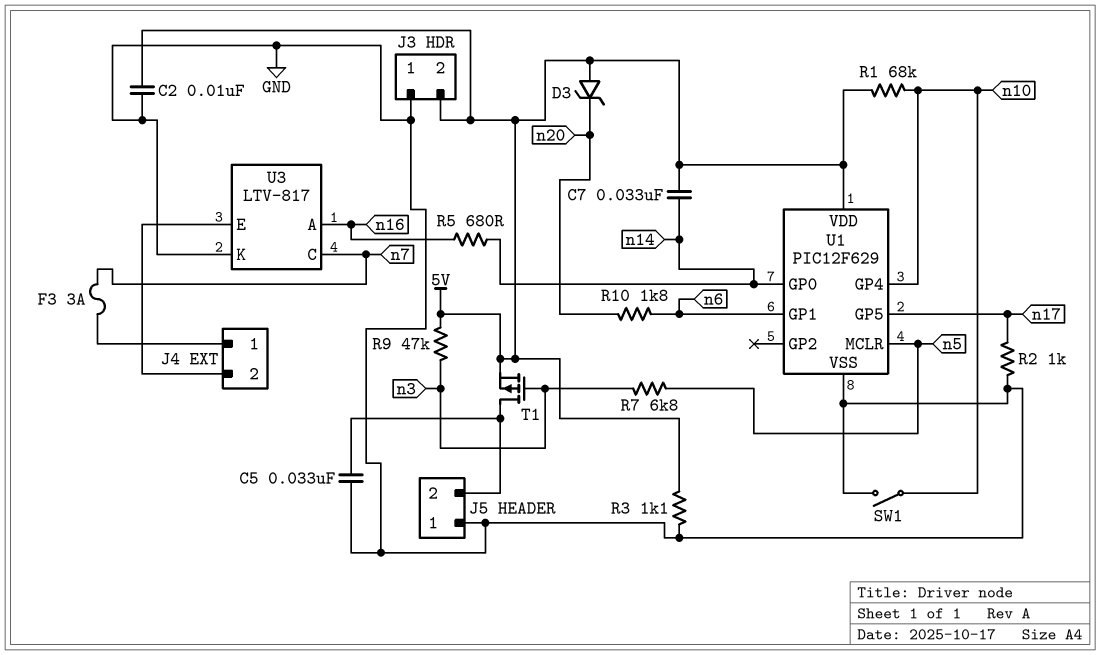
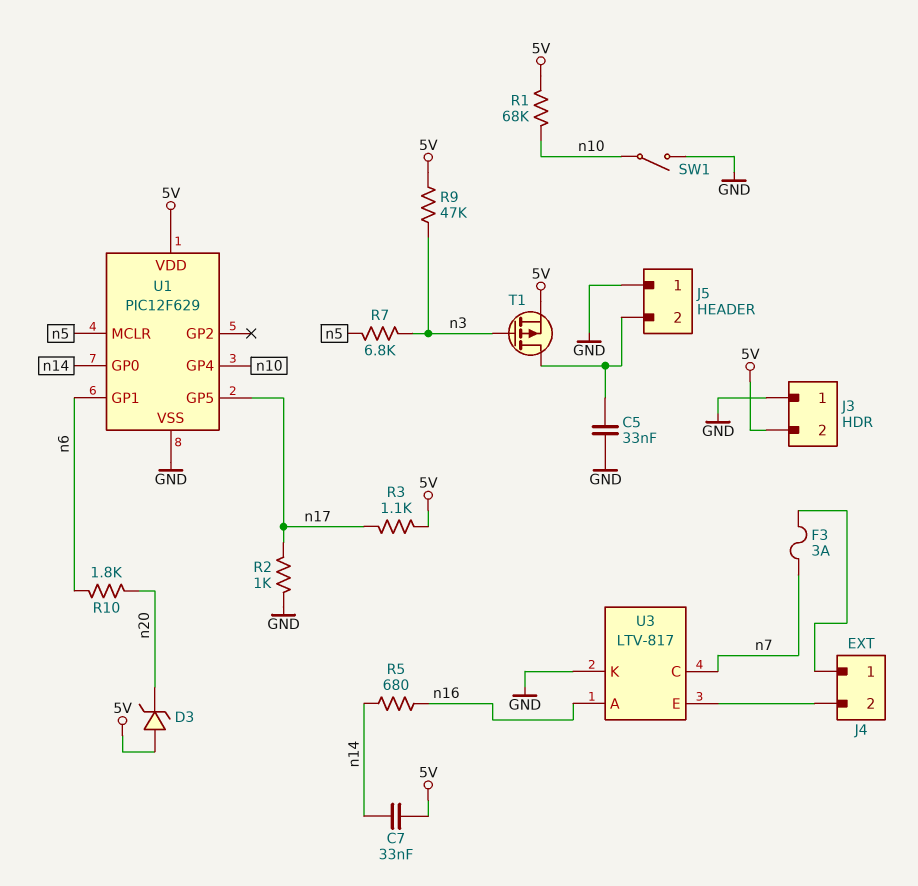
C2: 10nF (5V, GND) -> none
R3: 1.1k (5V, GND) -> 1.1k (5V, n17)

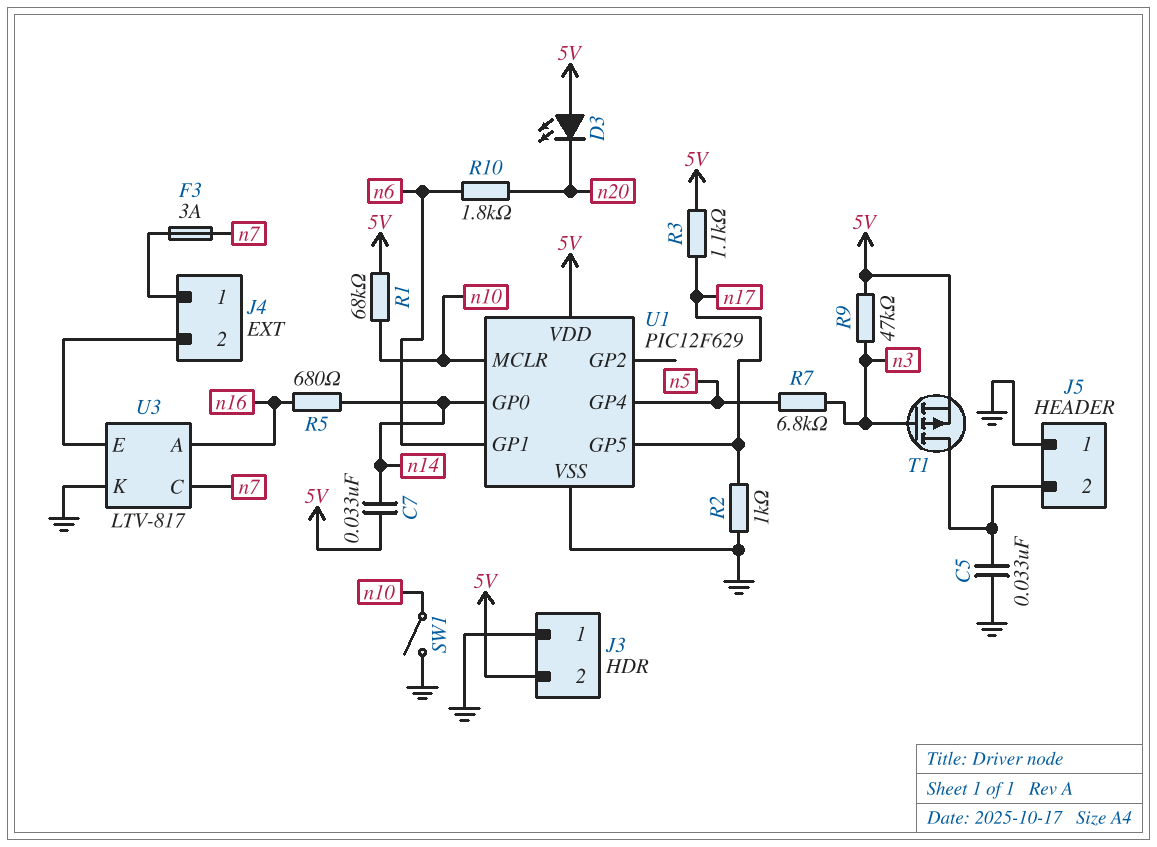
D3: zener (A 5V, K n20) -> LED (A 5V, K n20)
U1 pin GP4: n10 -> n5
U1 pin MCLR: n5 -> n10

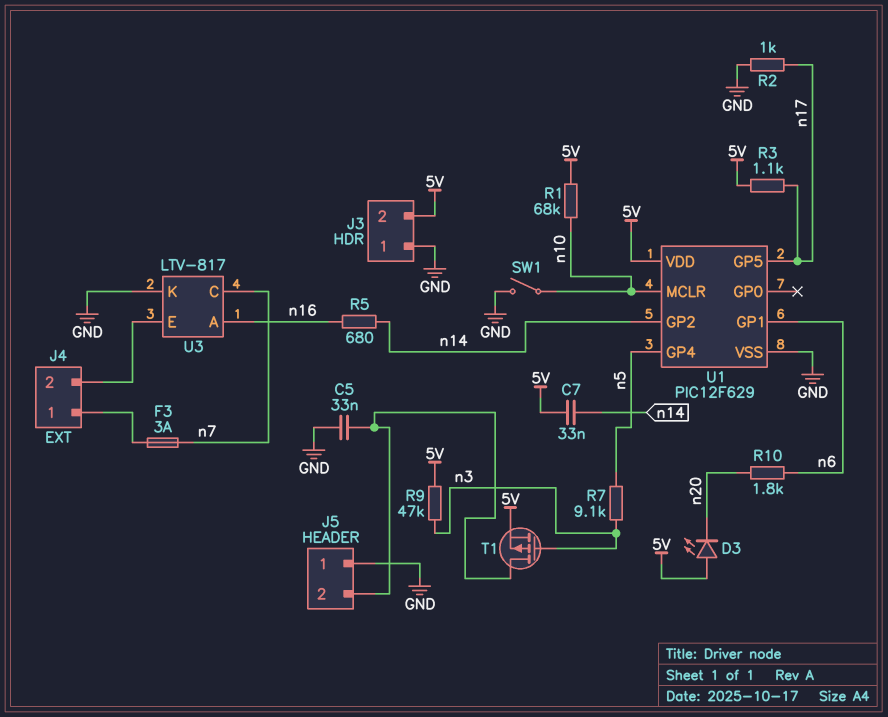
R7: 6.8k (n3, n5) -> 9.1k (n3, n5)
U1 pin GP0: n14 -> none
U1 pin GP2: none -> n14

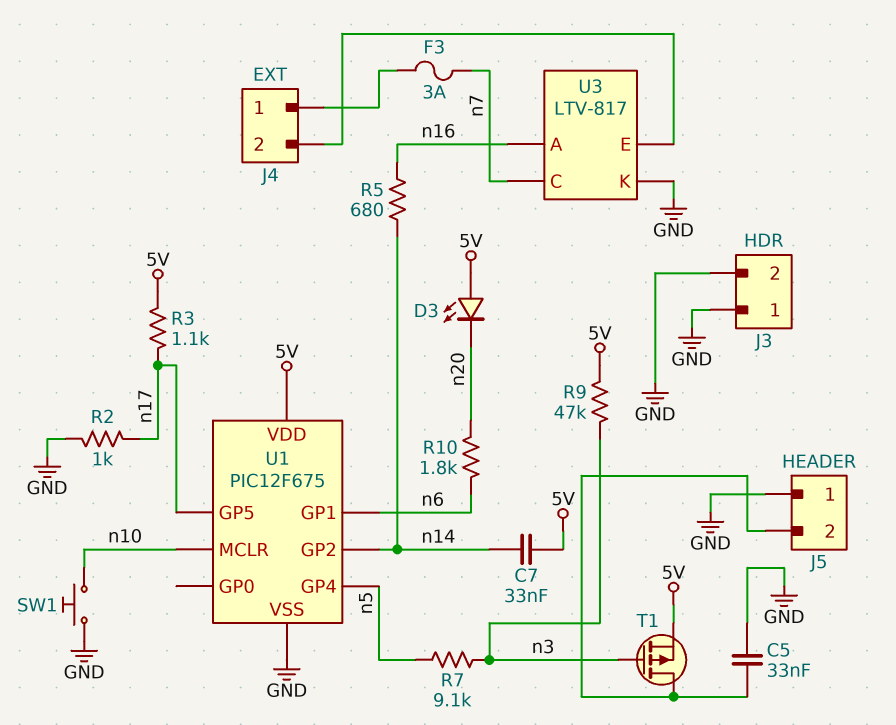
J3 pin 2: 5V -> GND
R1: 68k (5V, n10) -> none
SW1: switch (GND, n10) -> button (GND, n10)
U1: PIC12F629 -> PIC12F675

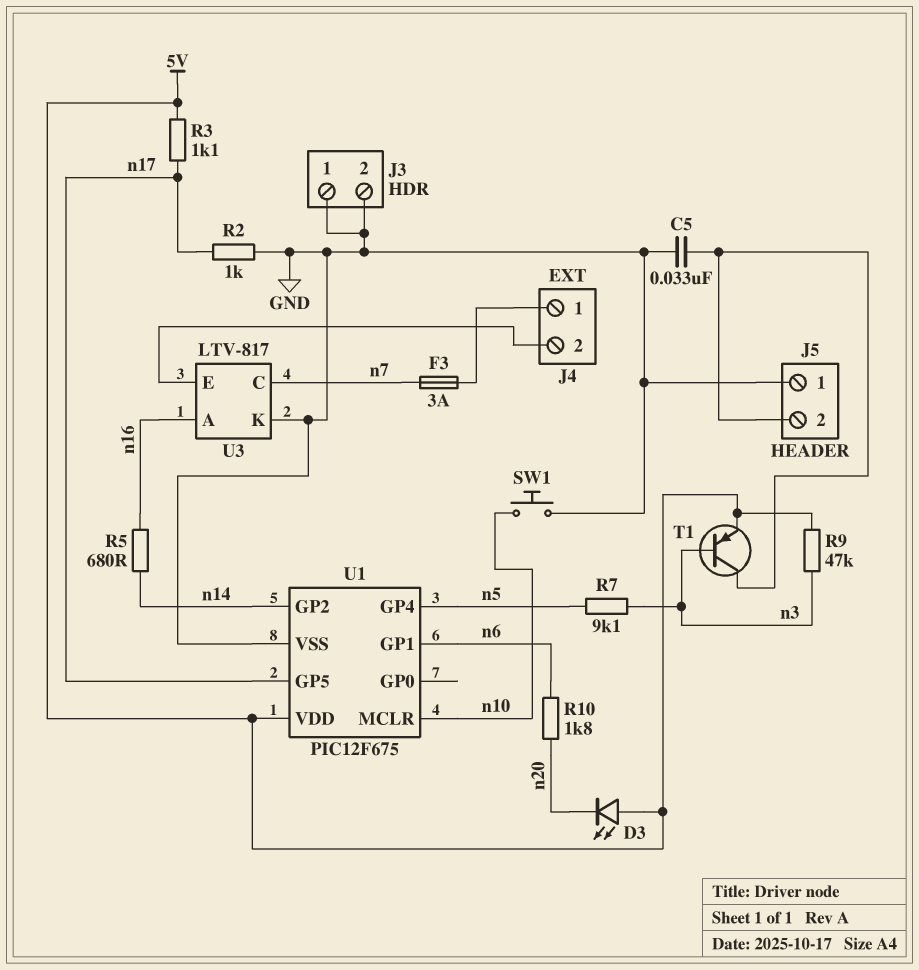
C7: 33nF (5V, n14) -> none
T1: PMOS (G n3, D J5/2, S 5V) -> PNP (B n3, C J5/2, E 5V)

